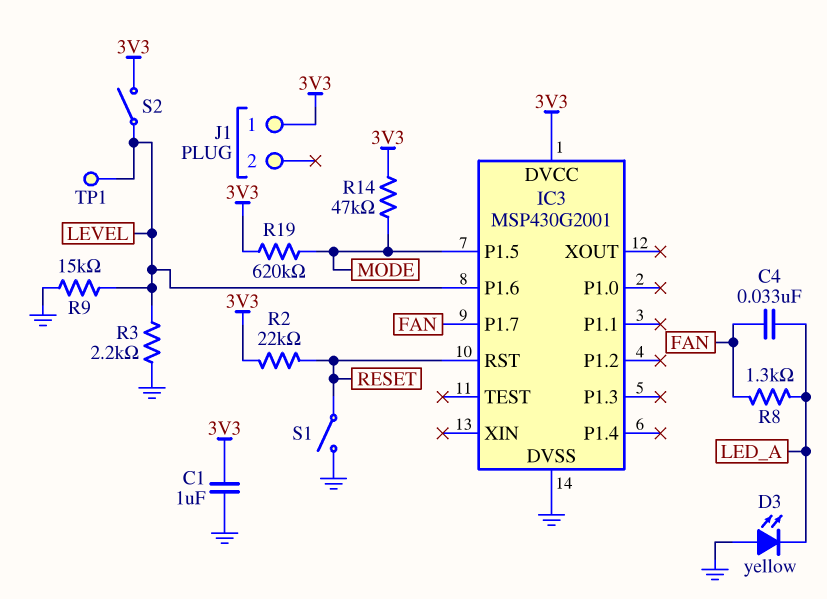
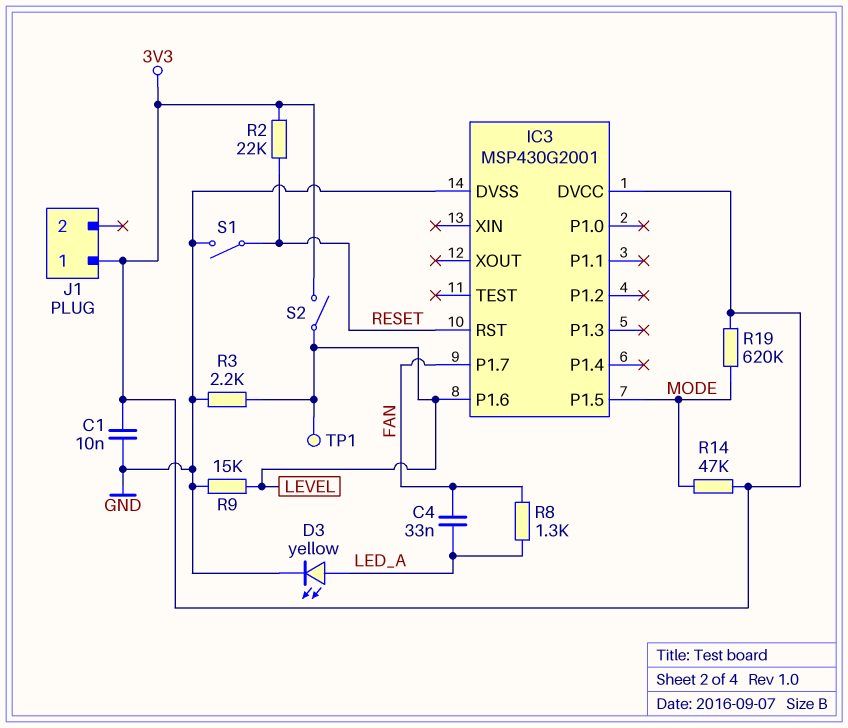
C1: 1uF (3V3, GND) -> 10nF (3V3, GND)
D3: LED yellow (A GND, K LED_A) -> LED yellow (A LED_A, K GND)

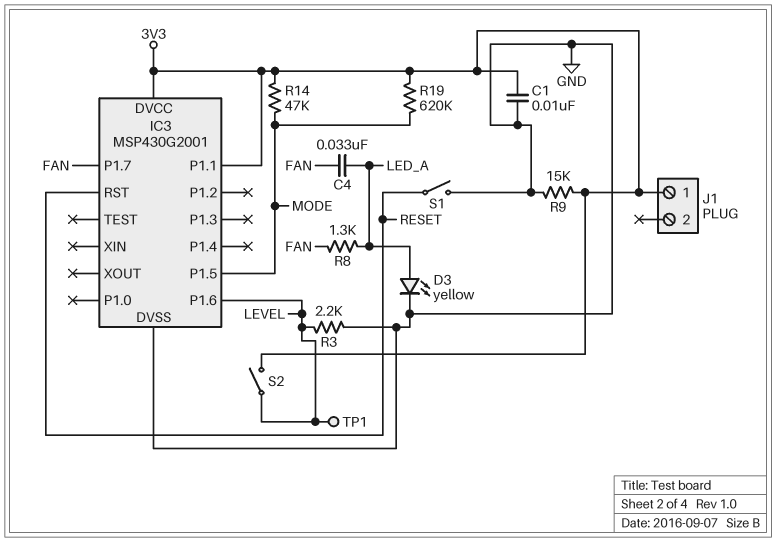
IC3 pin P1.1: none -> 3V3
R2: 22k (3V3, RESET) -> none
R9: 15k (GND, LEVEL) -> 15k (3V3, GND)

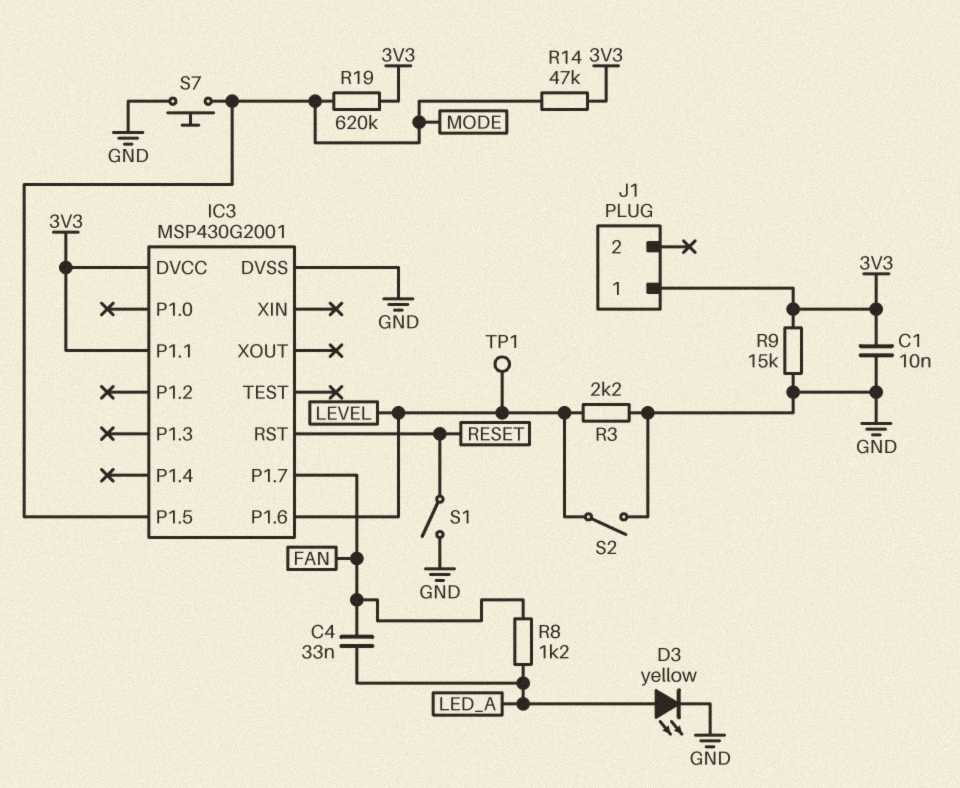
R8: 1.3k (FAN, LED_A) -> 1.2k (FAN, LED_A)
S2: switch (3V3, LEVEL) -> switch (GND, LEVEL)
S7: none -> button (GND, MODE)

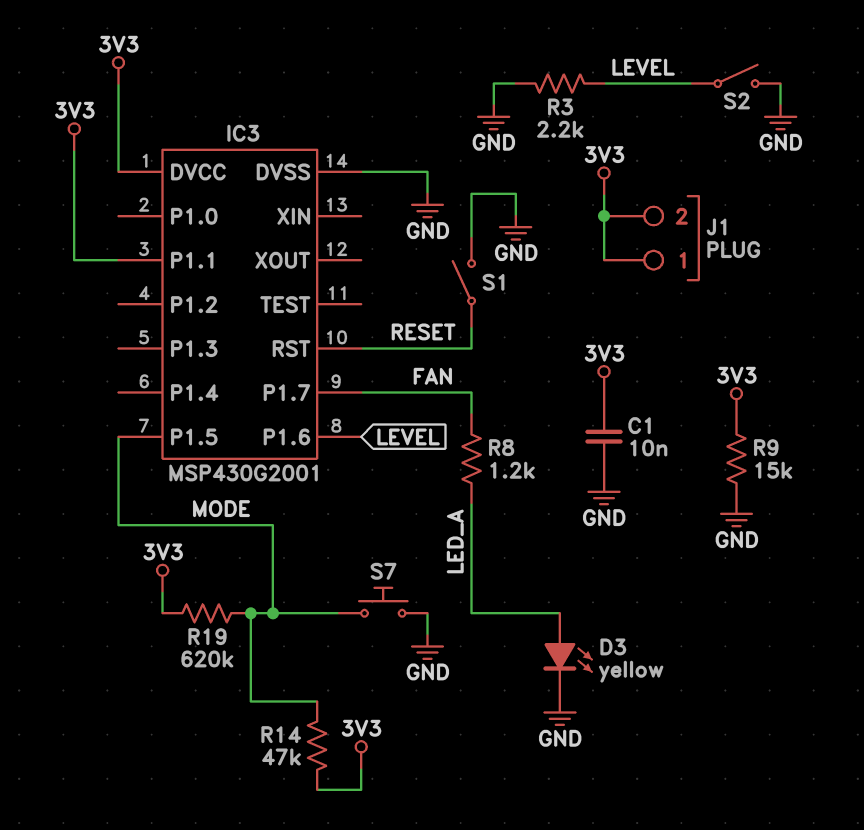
C4: 33nF (FAN, LED_A) -> none
J1 pin 2: none -> 3V3
TP1: test point (LEVEL) -> none

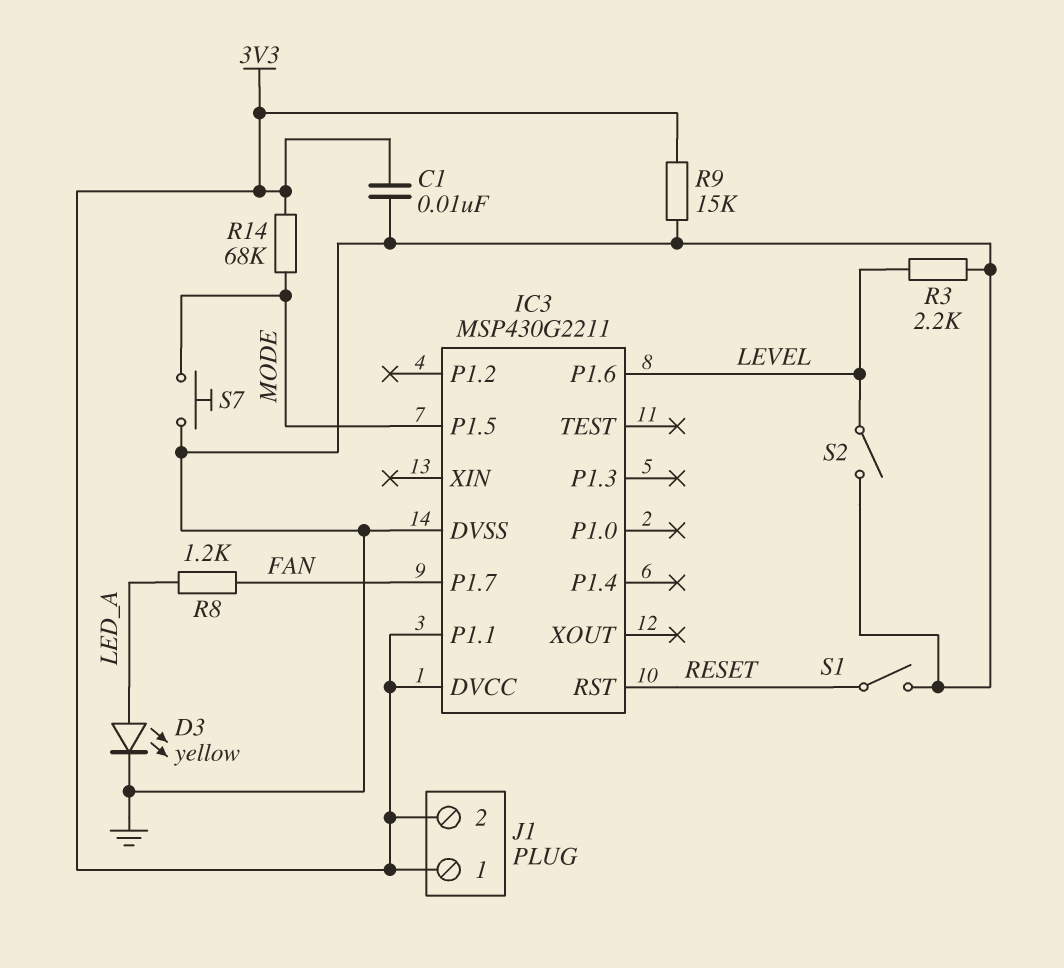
IC3: MSP430G2001 -> MSP430G2211
R14: 47k (3V3, MODE) -> 68k (3V3, MODE)
R19: 620k (3V3, MODE) -> none

